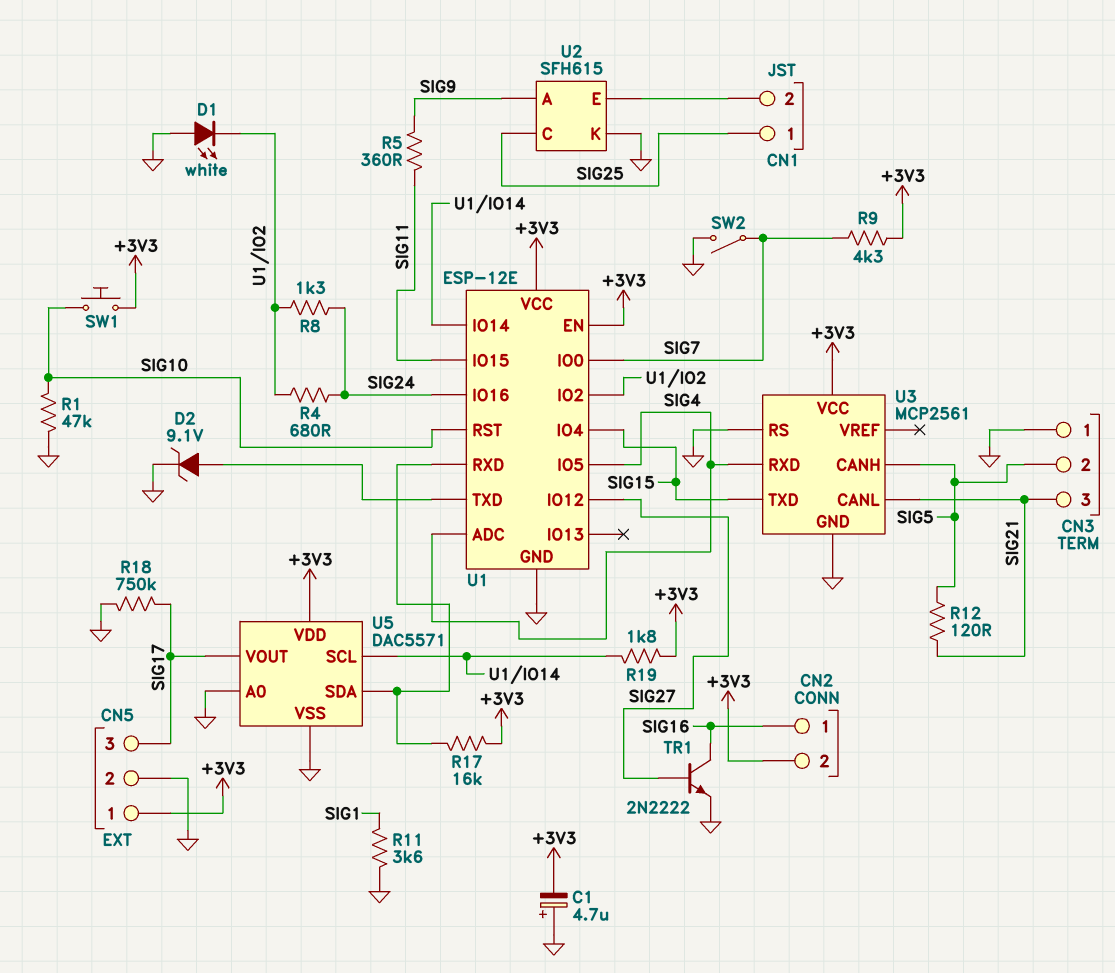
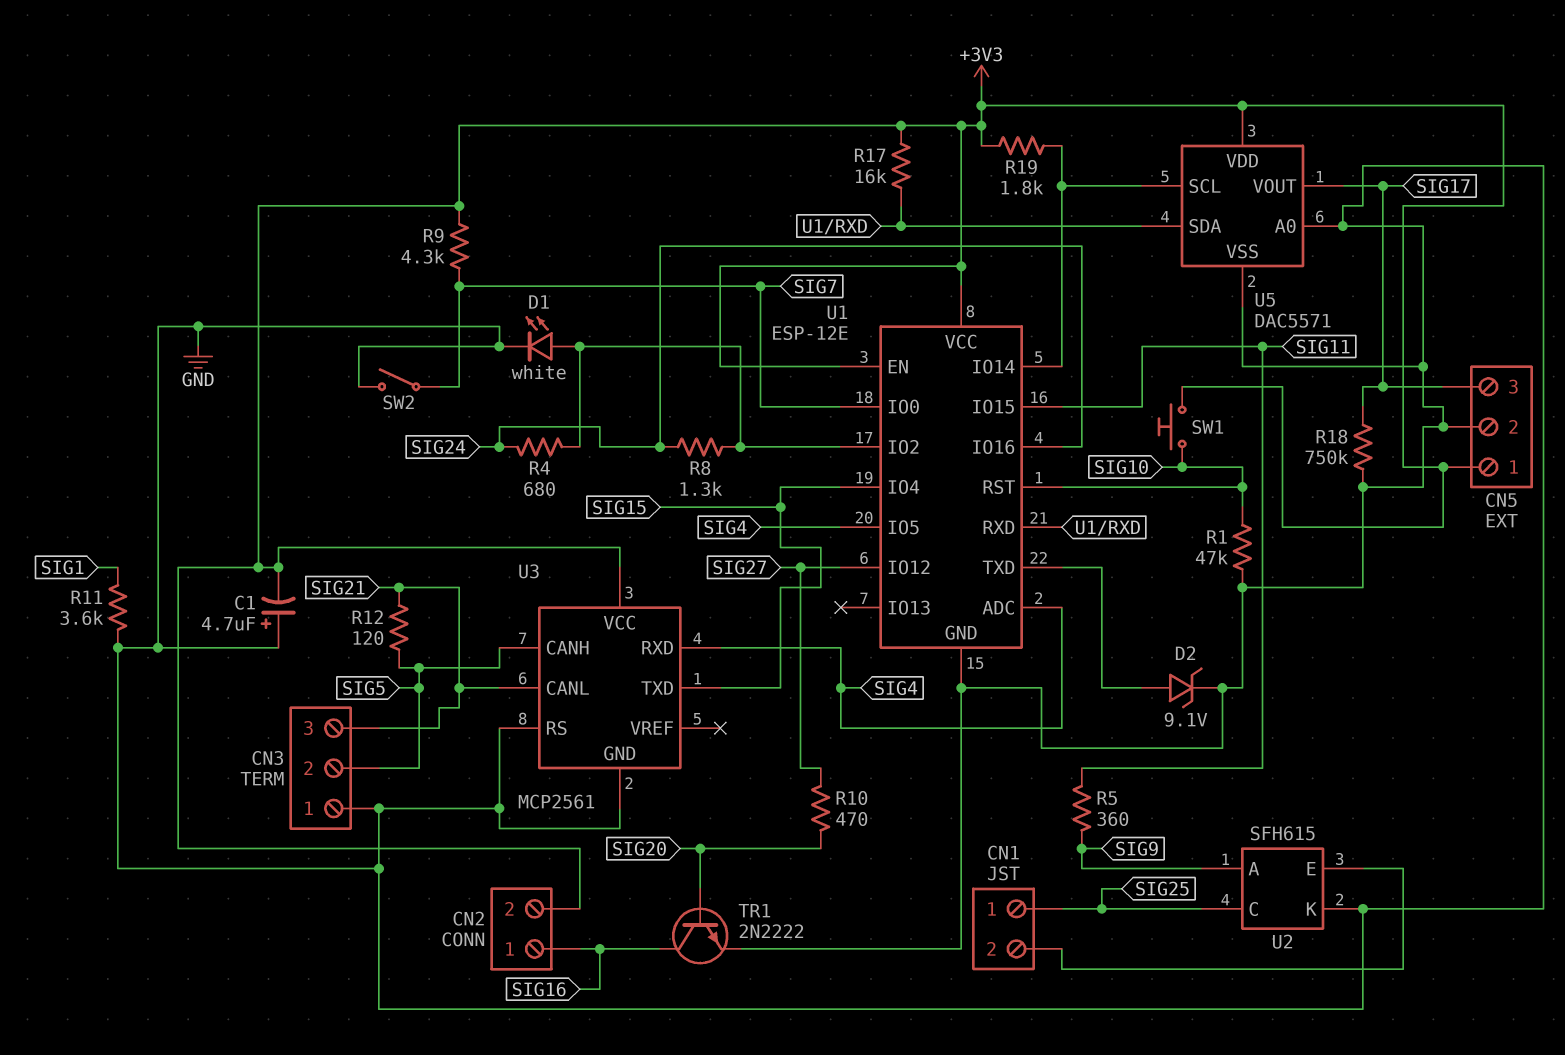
D1: LED white (A GND, K U1/IO2) -> LED white (A U1/IO2, K GND)
R10: none -> 470 (SIG20, SIG27)
TR1: NPN 2N2222 (B SIG27, C SIG16, E GND) -> NPN 2N2222 (B SIG20, C SIG16, E GND)

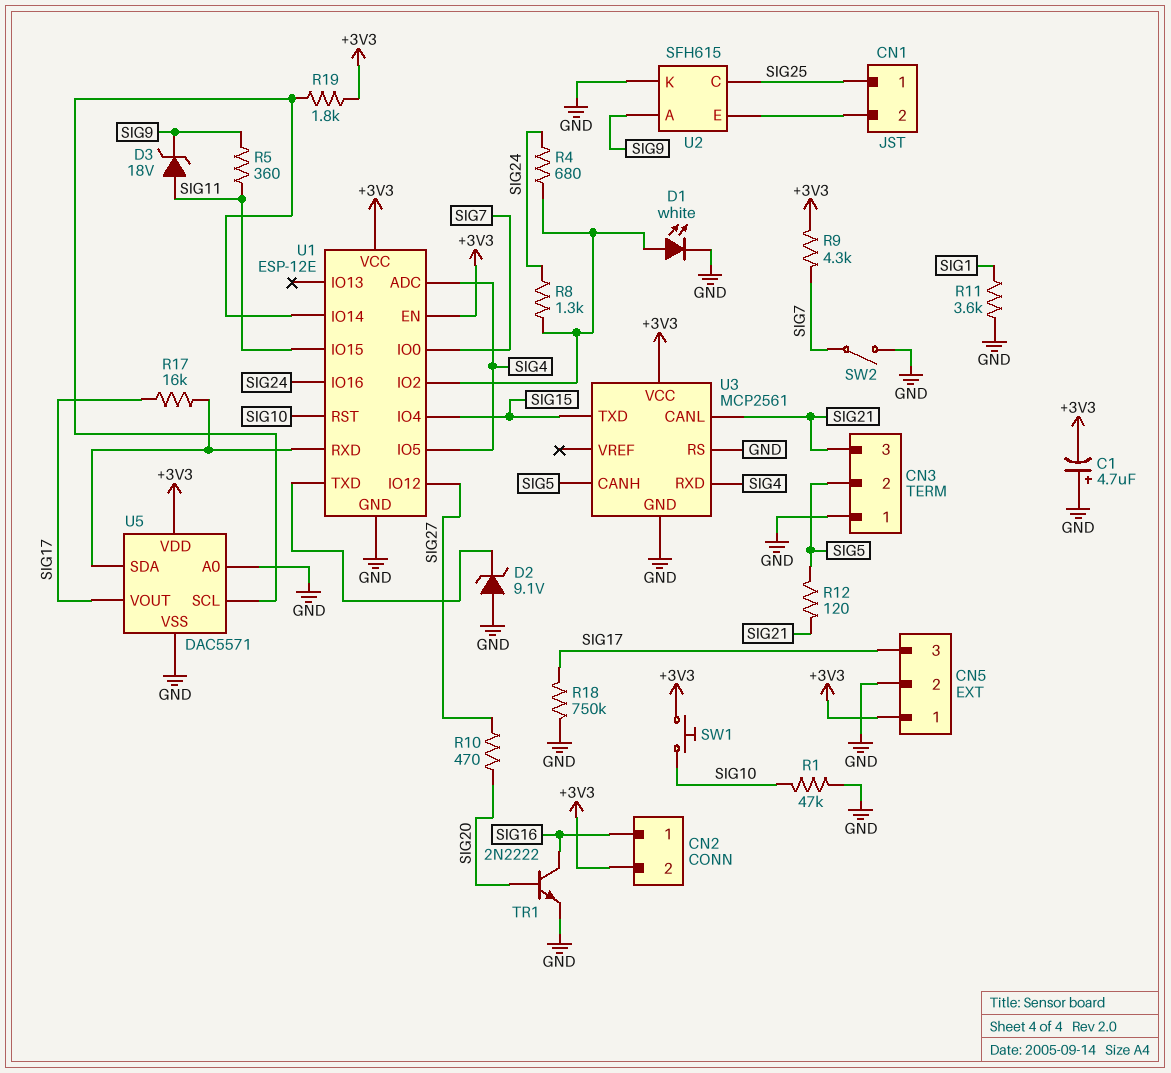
D2: zener 9.1V (A U1/TXD, K GND) -> zener 9.1V (A GND, K U1/TXD)
D3: none -> zener 18V (A SIG11, K SIG9)
R17: 16k (+3V3, U1/RXD) -> 16k (SIG17, U1/RXD)

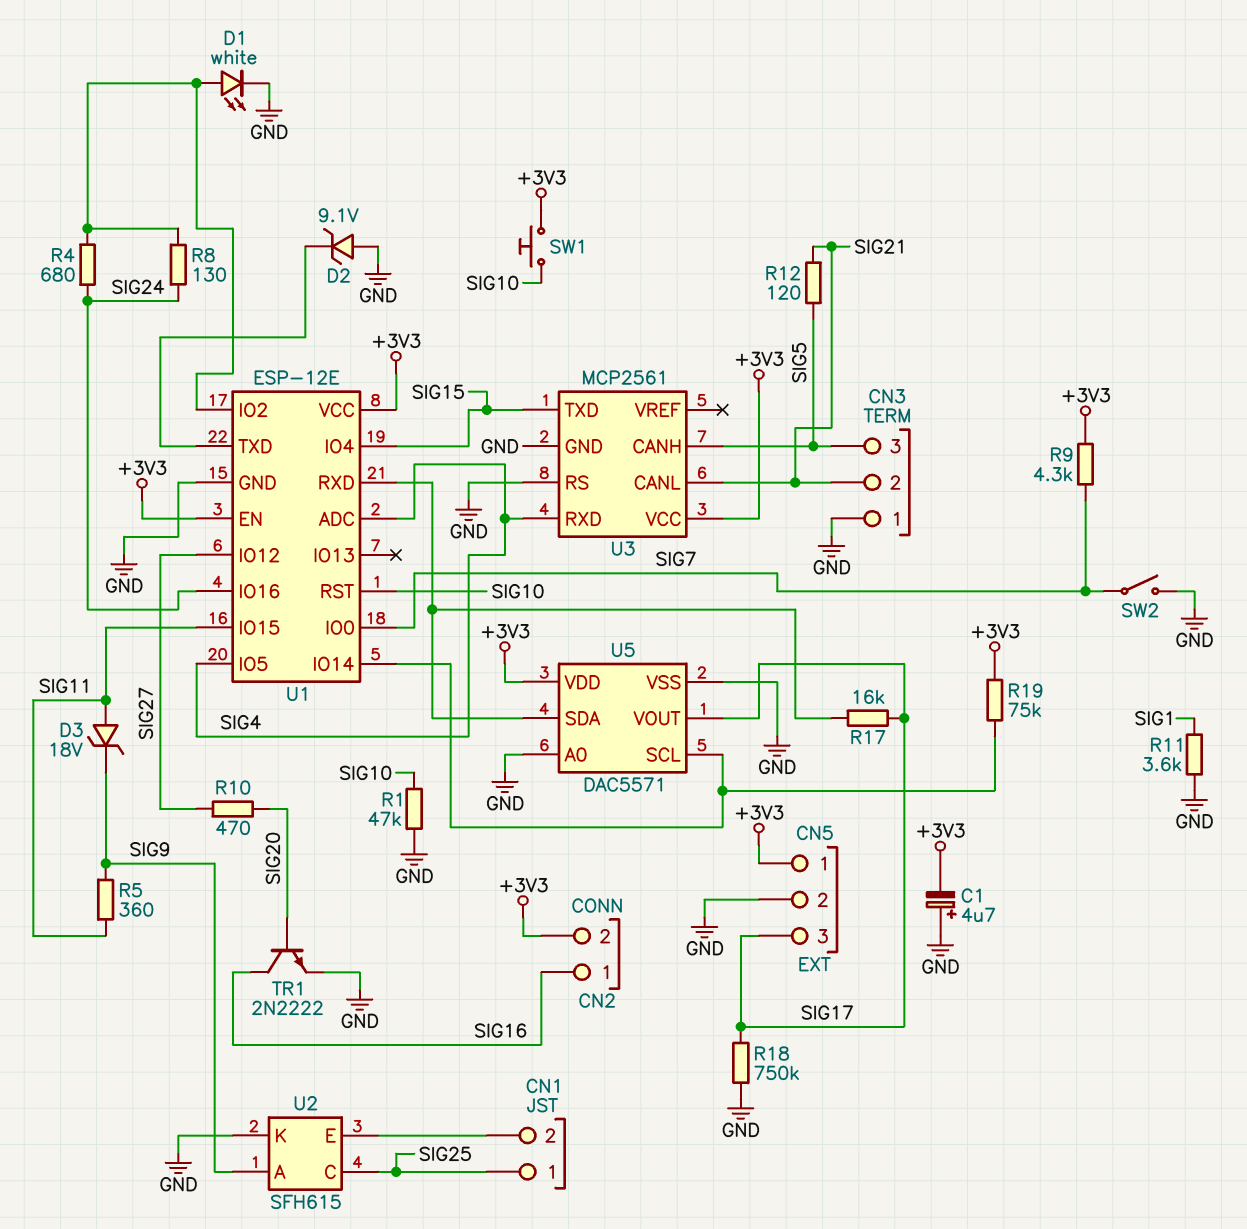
CN3 pin 2: SIG5 -> SIG21
CN3 pin 3: SIG21 -> SIG5
R8: 1.3k (SIG24, U1/IO2) -> 130 (SIG24, U1/IO2)
R19: 1.8k (+3V3, U1/IO14) -> 75k (+3V3, U1/IO14)

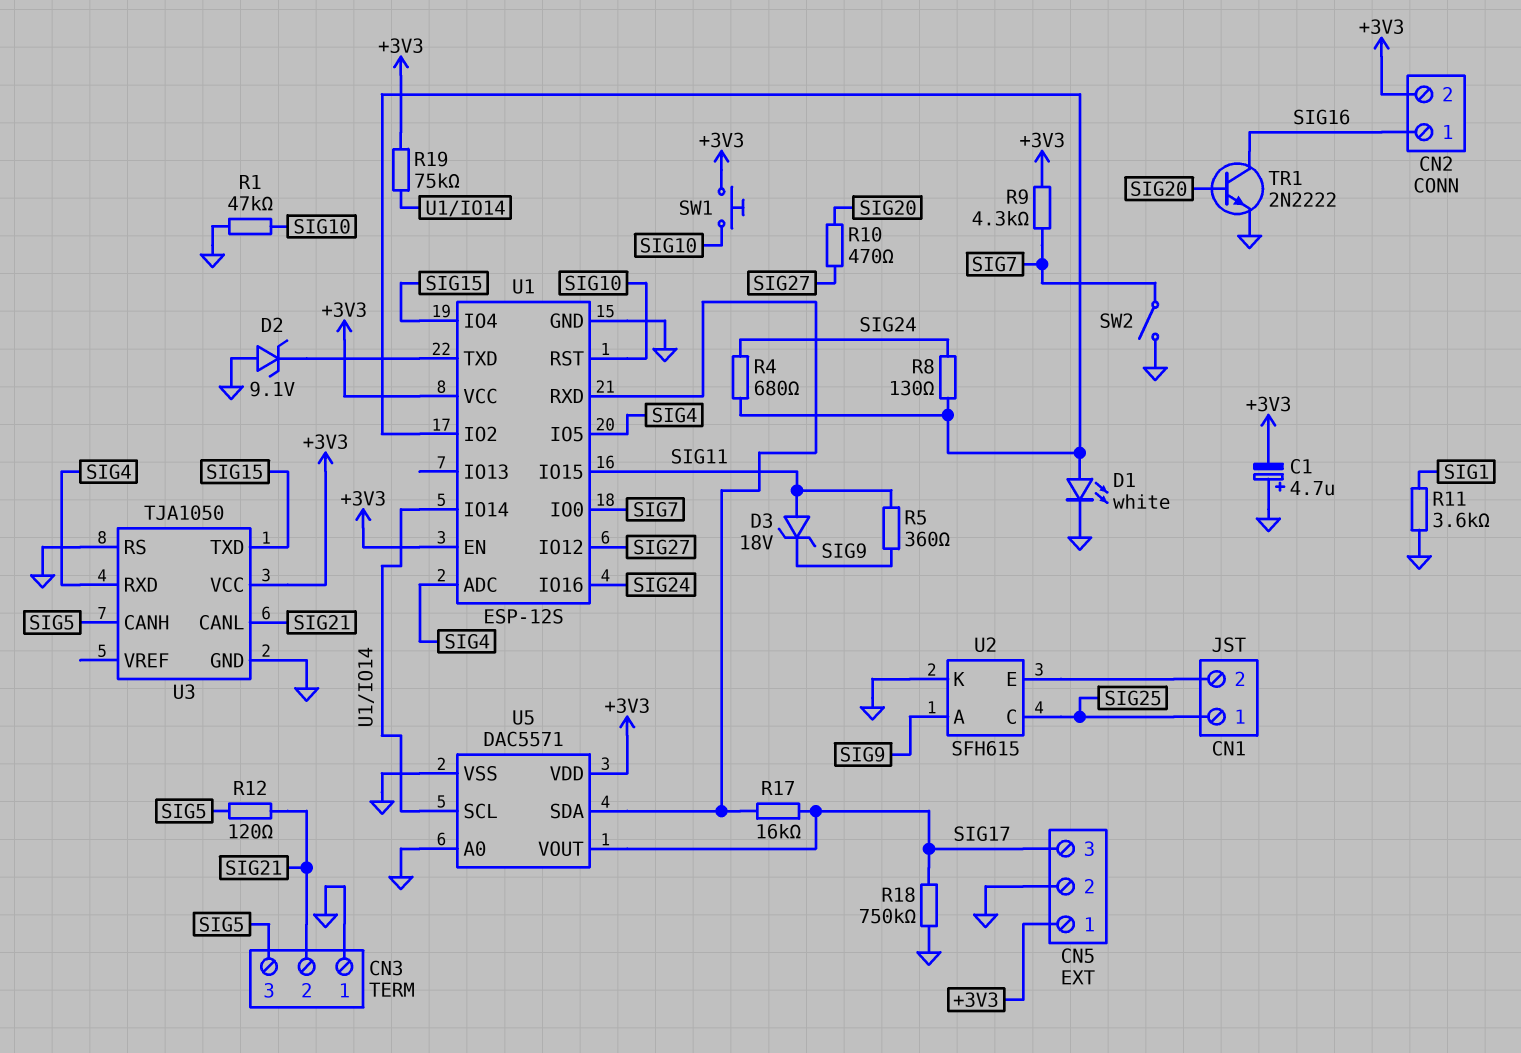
U1: ESP-12E -> ESP-12S
U3: MCP2561 -> TJA1050

